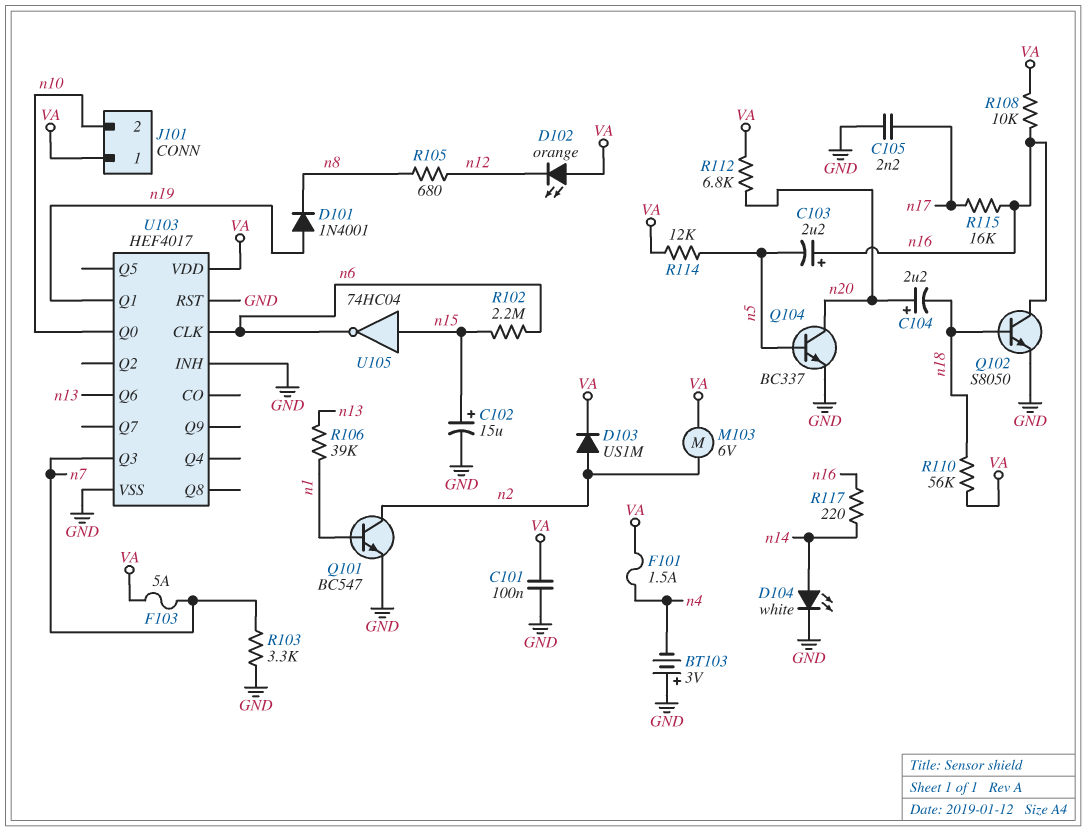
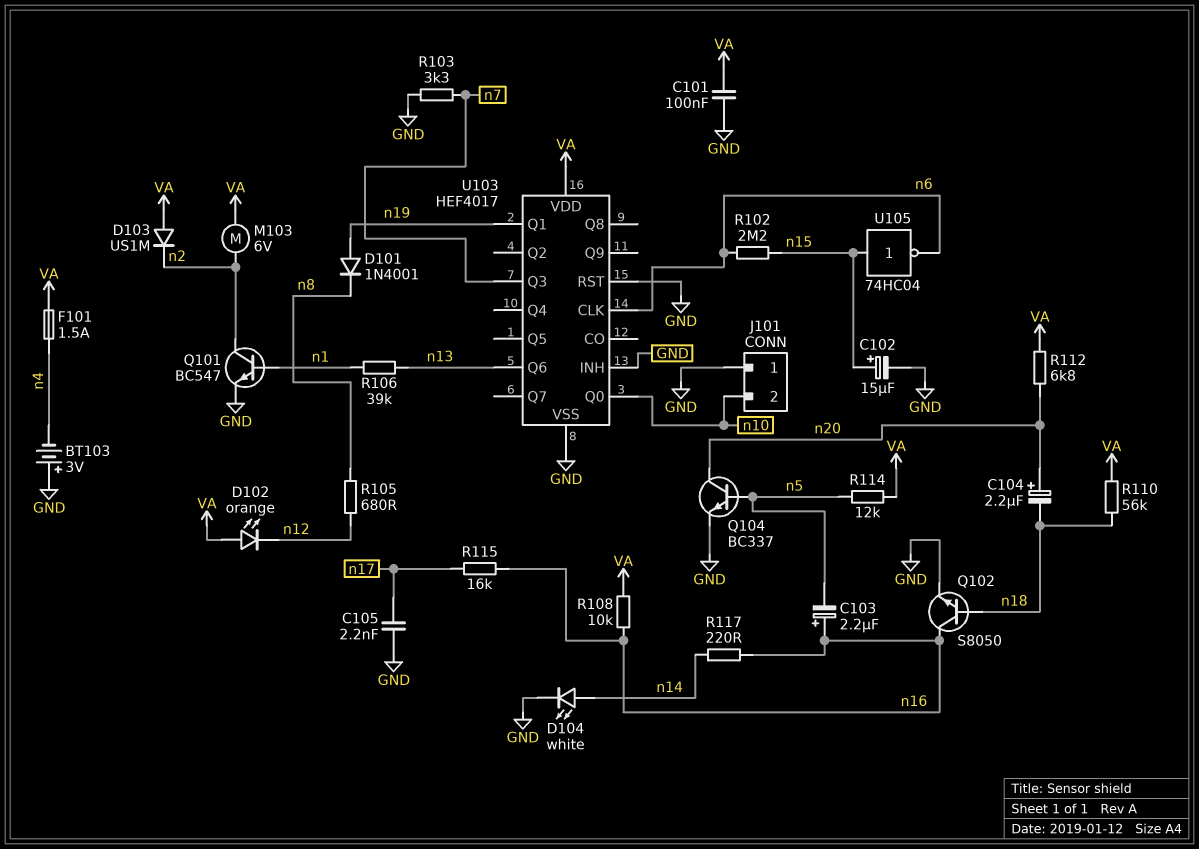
D103: diode US1M (A n2, K VA) -> diode US1M (A VA, K n2)
F103: 5A (VA, n7) -> none
J101 pin 1: VA -> GND

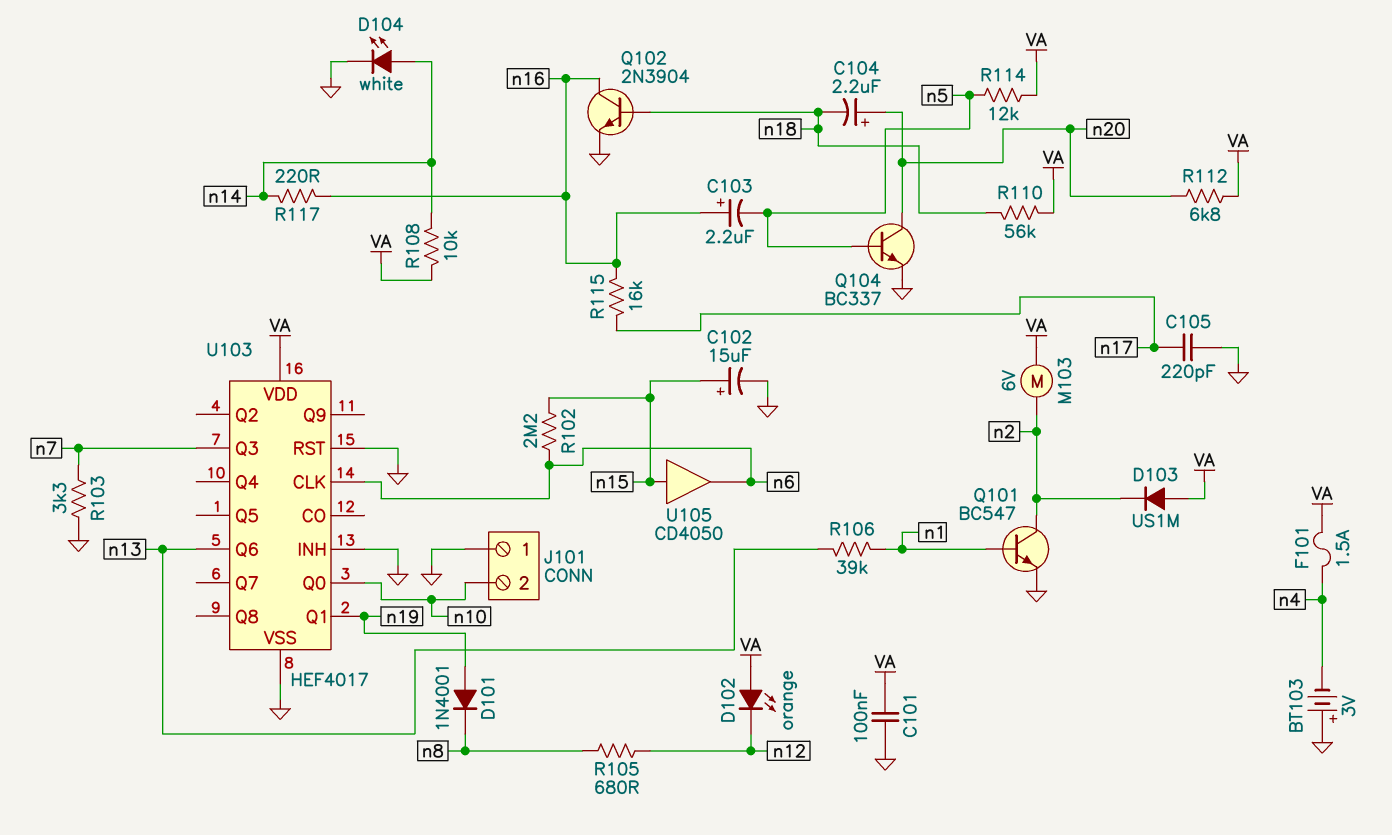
C105: 2.2nF (GND, n17) -> 220pF (GND, n17)
Q102: NPN S8050 (B n18, C n16, E GND) -> NPN 2N3904 (B n18, C n16, E GND)
R108: 10k (VA, n16) -> 10k (VA, n14)
U105: NOT 74HC04 (in n15, out n6) -> buffer CD4050 (in n15, out n6)

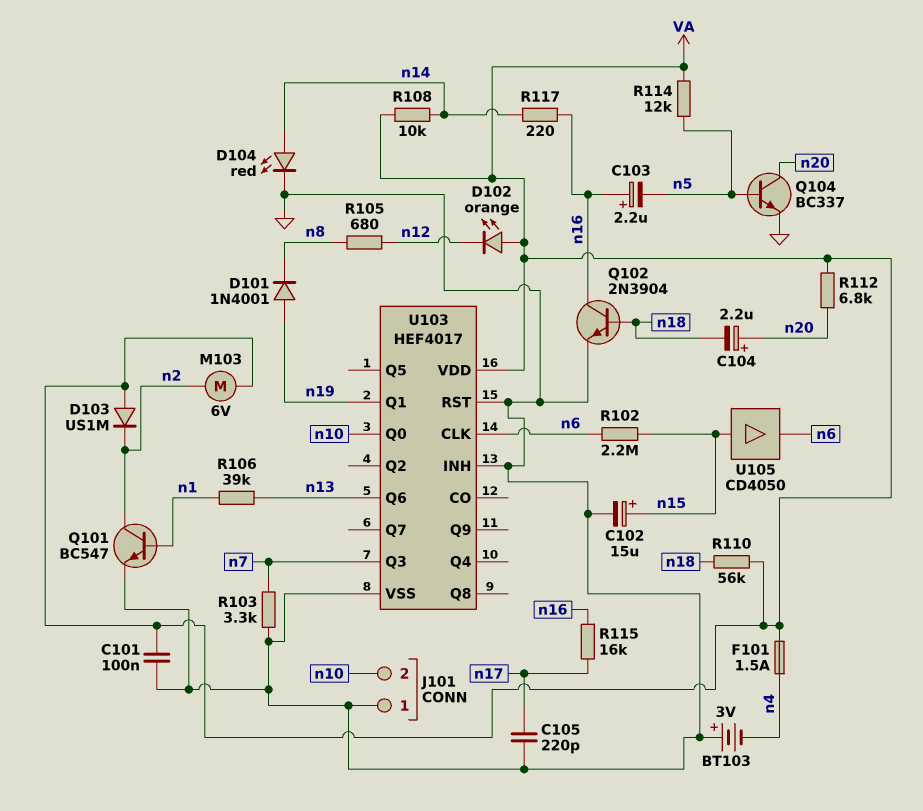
D104: LED white (A n14, K GND) -> LED red (A n14, K GND)

